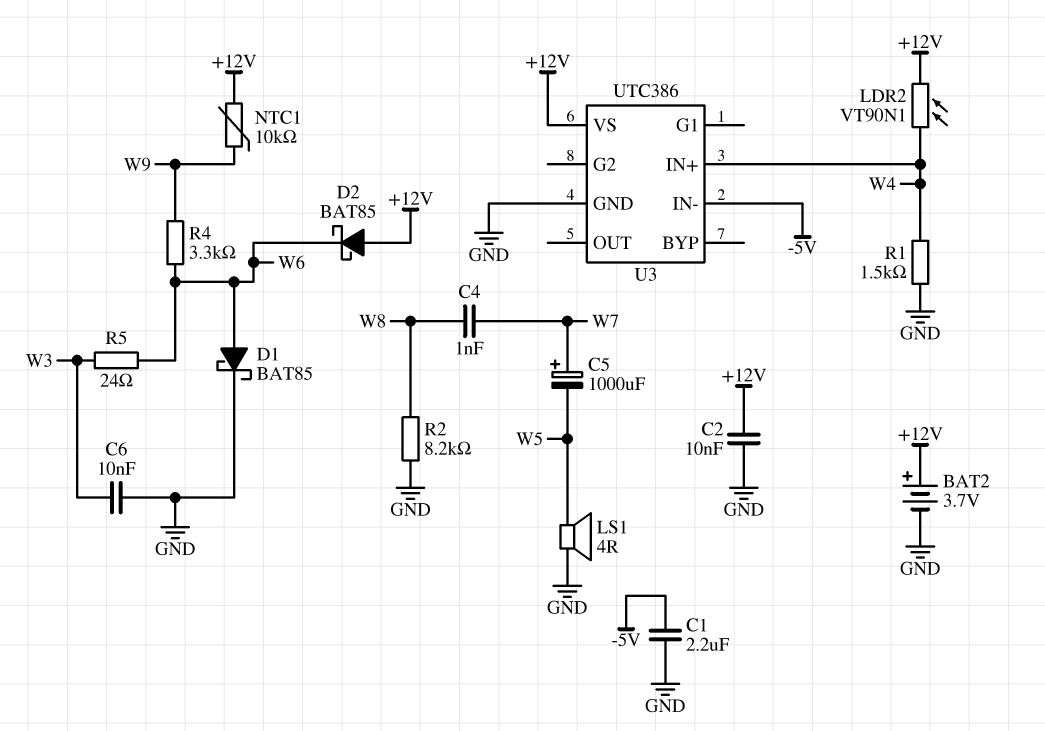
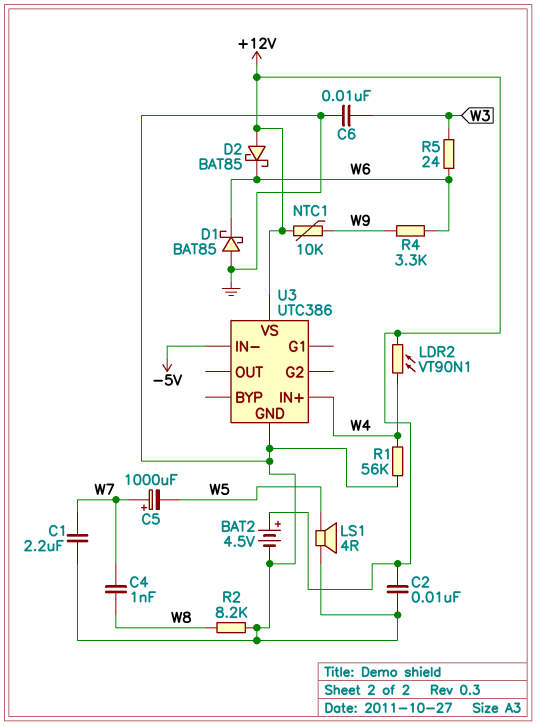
BAT2: 3.7V (plus +12V, minus GND) -> 4.5V (plus +12V, minus GND)
C1: 2.2uF (-5V, GND) -> 2.2uF (GND, W7)
D1: schottky BAT85 (A W6, K GND) -> schottky BAT85 (A GND, K W6)
R1: 1.5k (GND, W4) -> 56k (GND, W4)

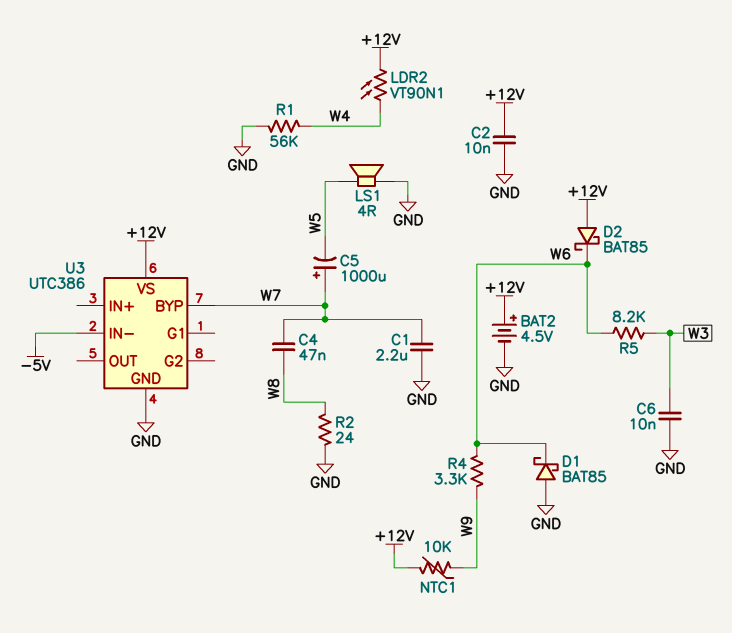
C4: 1nF (W7, W8) -> 47nF (W7, W8)
R2: 8.2k (GND, W8) -> 24 (GND, W8)
R5: 24 (W3, W6) -> 8.2k (W3, W6)
U3 pin BYP: none -> W7
U3 pin IN+: W4 -> none

